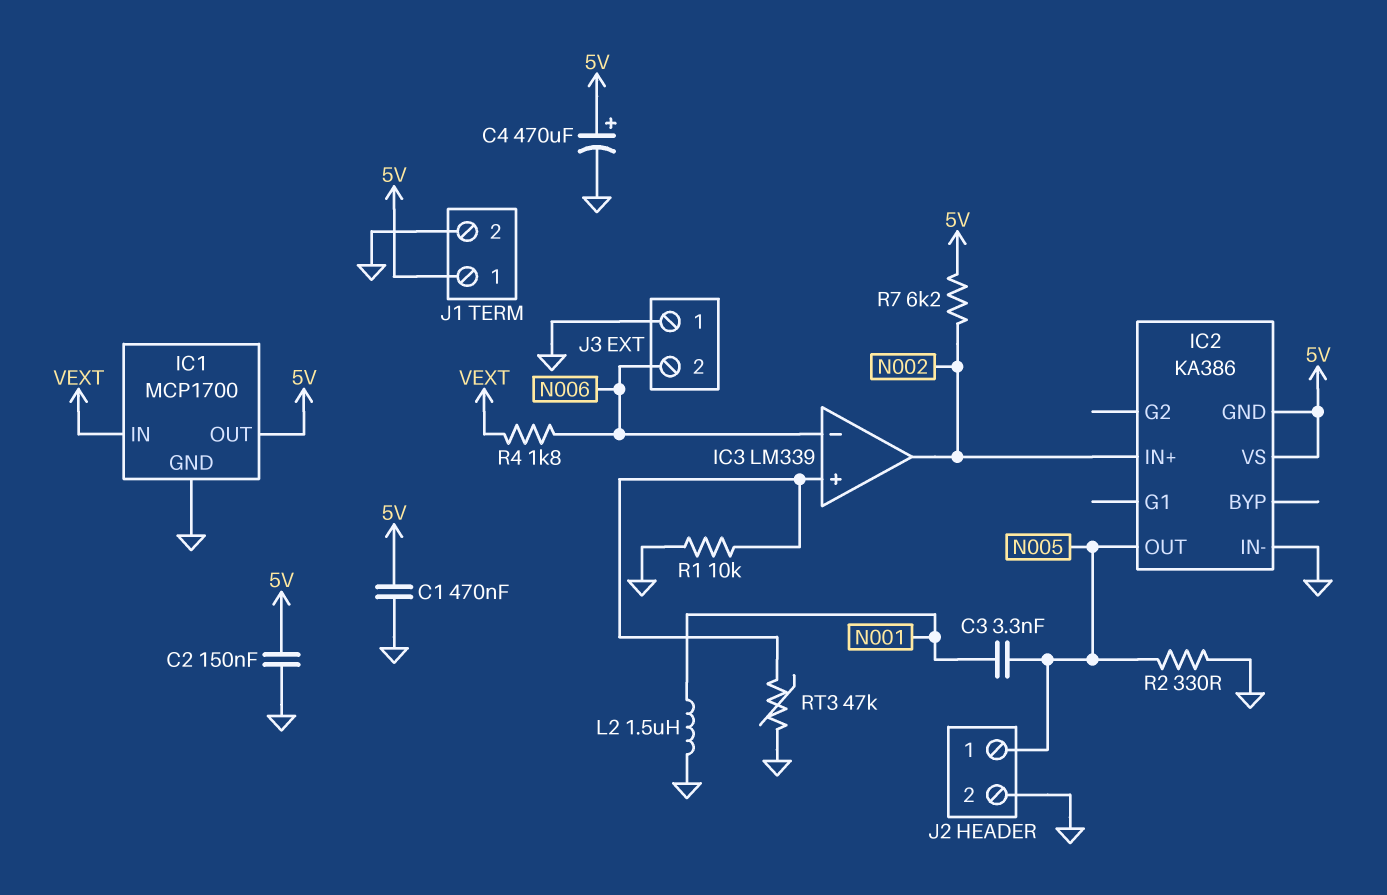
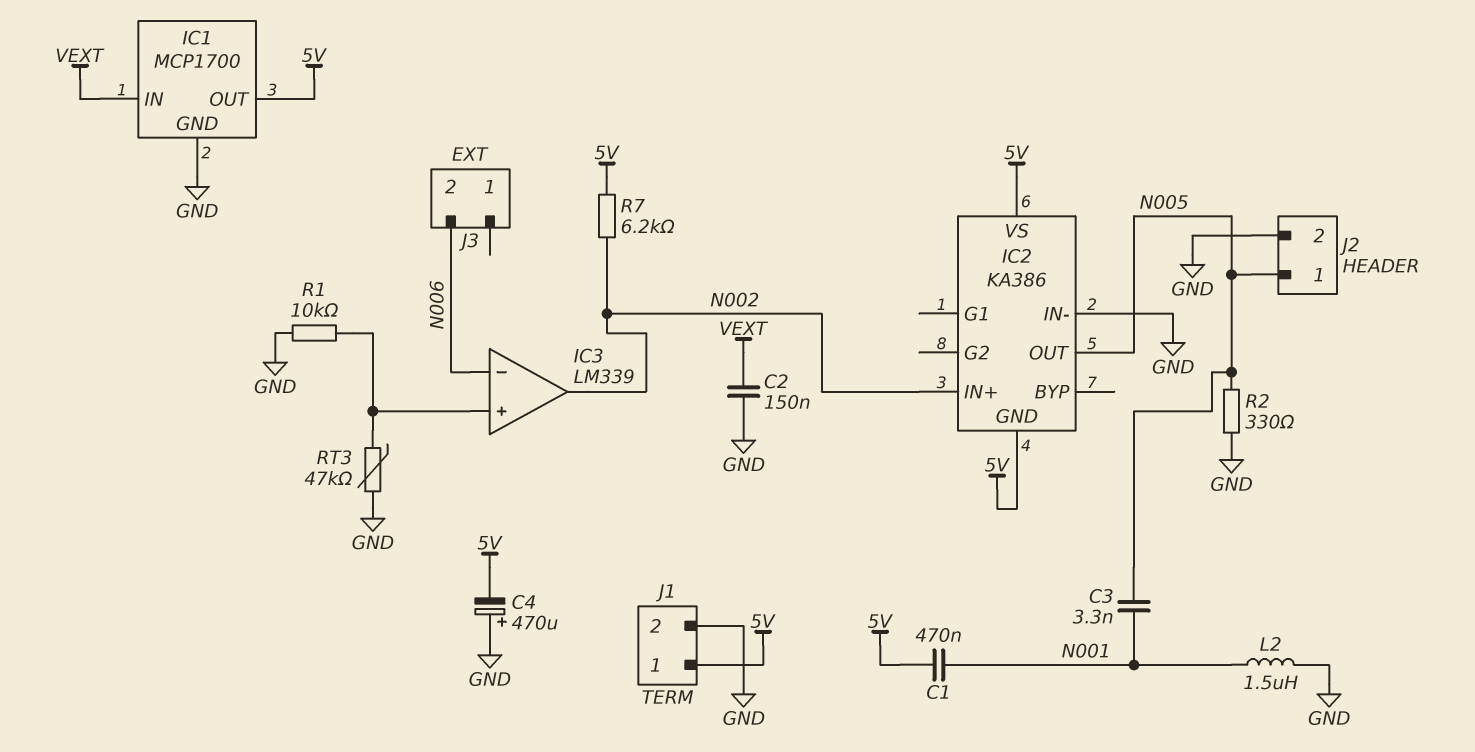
C1: 470nF (5V, GND) -> 470nF (5V, N001)
C2: 150nF (5V, GND) -> 150nF (GND, VEXT)
C4: 470uF (plus 5V, minus GND) -> 470uF (plus GND, minus 5V)
J3 pin 1: GND -> none
R4: 1.8k (N006, VEXT) -> none

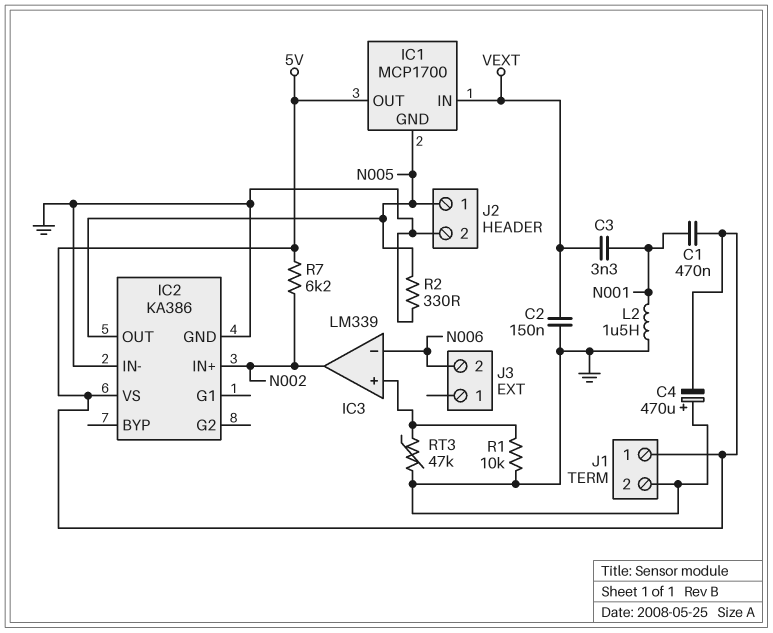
C3: 3.3nF (N001, N005) -> 3.3nF (N001, VEXT)
IC1 pin GND: GND -> N005
IC2 pin GND: 5V -> GND

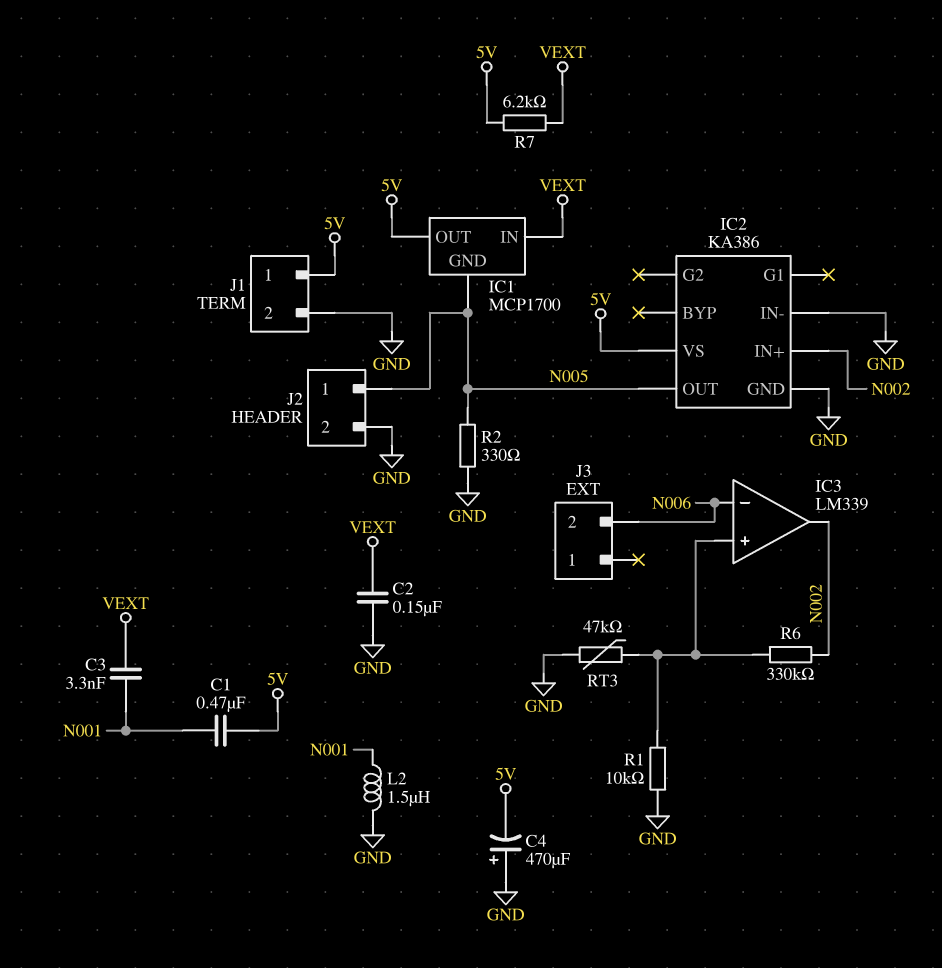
R6: none -> 330k (IC3/in+, N002)
R7: 6.2k (5V, N002) -> 6.2k (5V, VEXT)

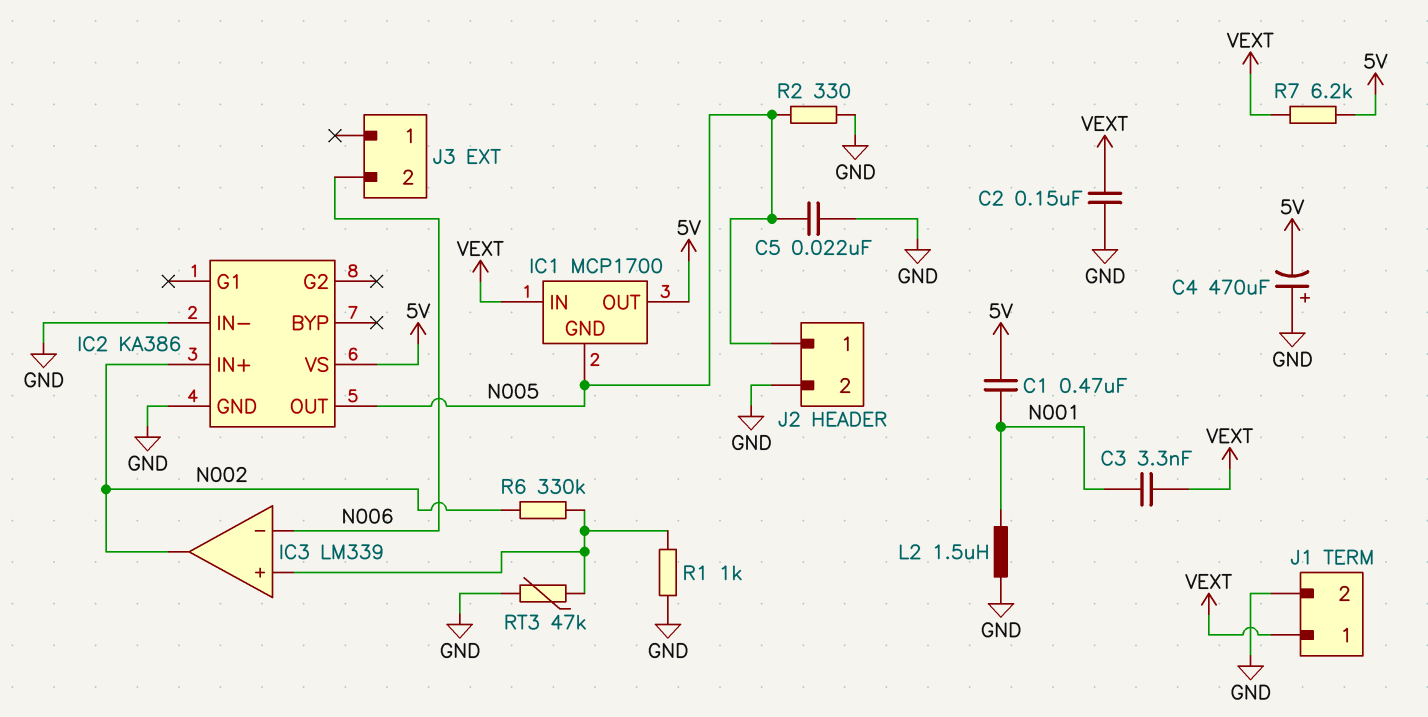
C5: none -> 22nF (GND, N005)
J1 pin 1: 5V -> VEXT
R1: 10k (GND, IC3/in+) -> 1k (GND, IC3/in+)

